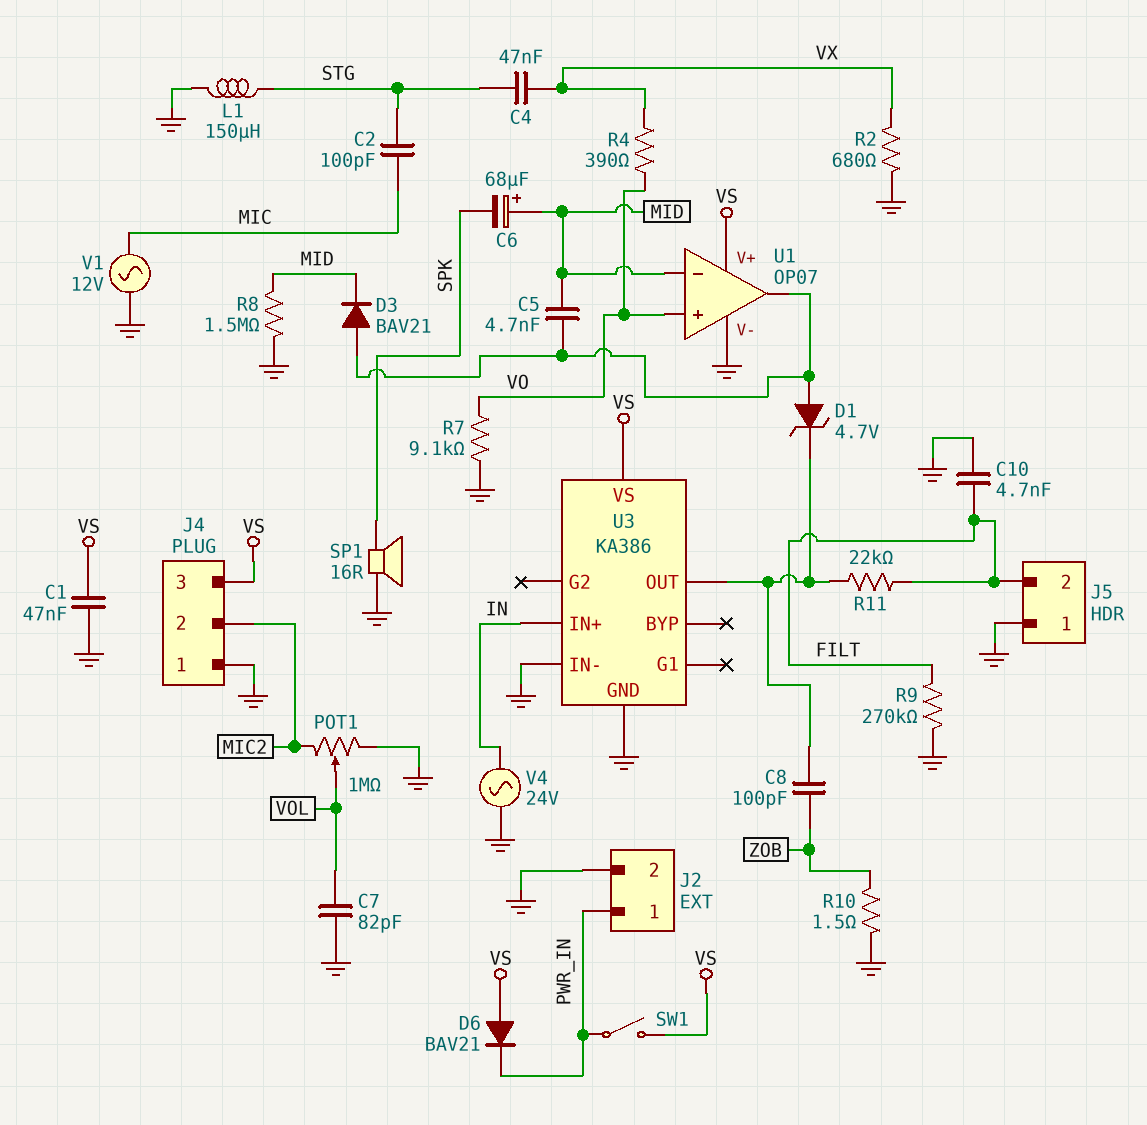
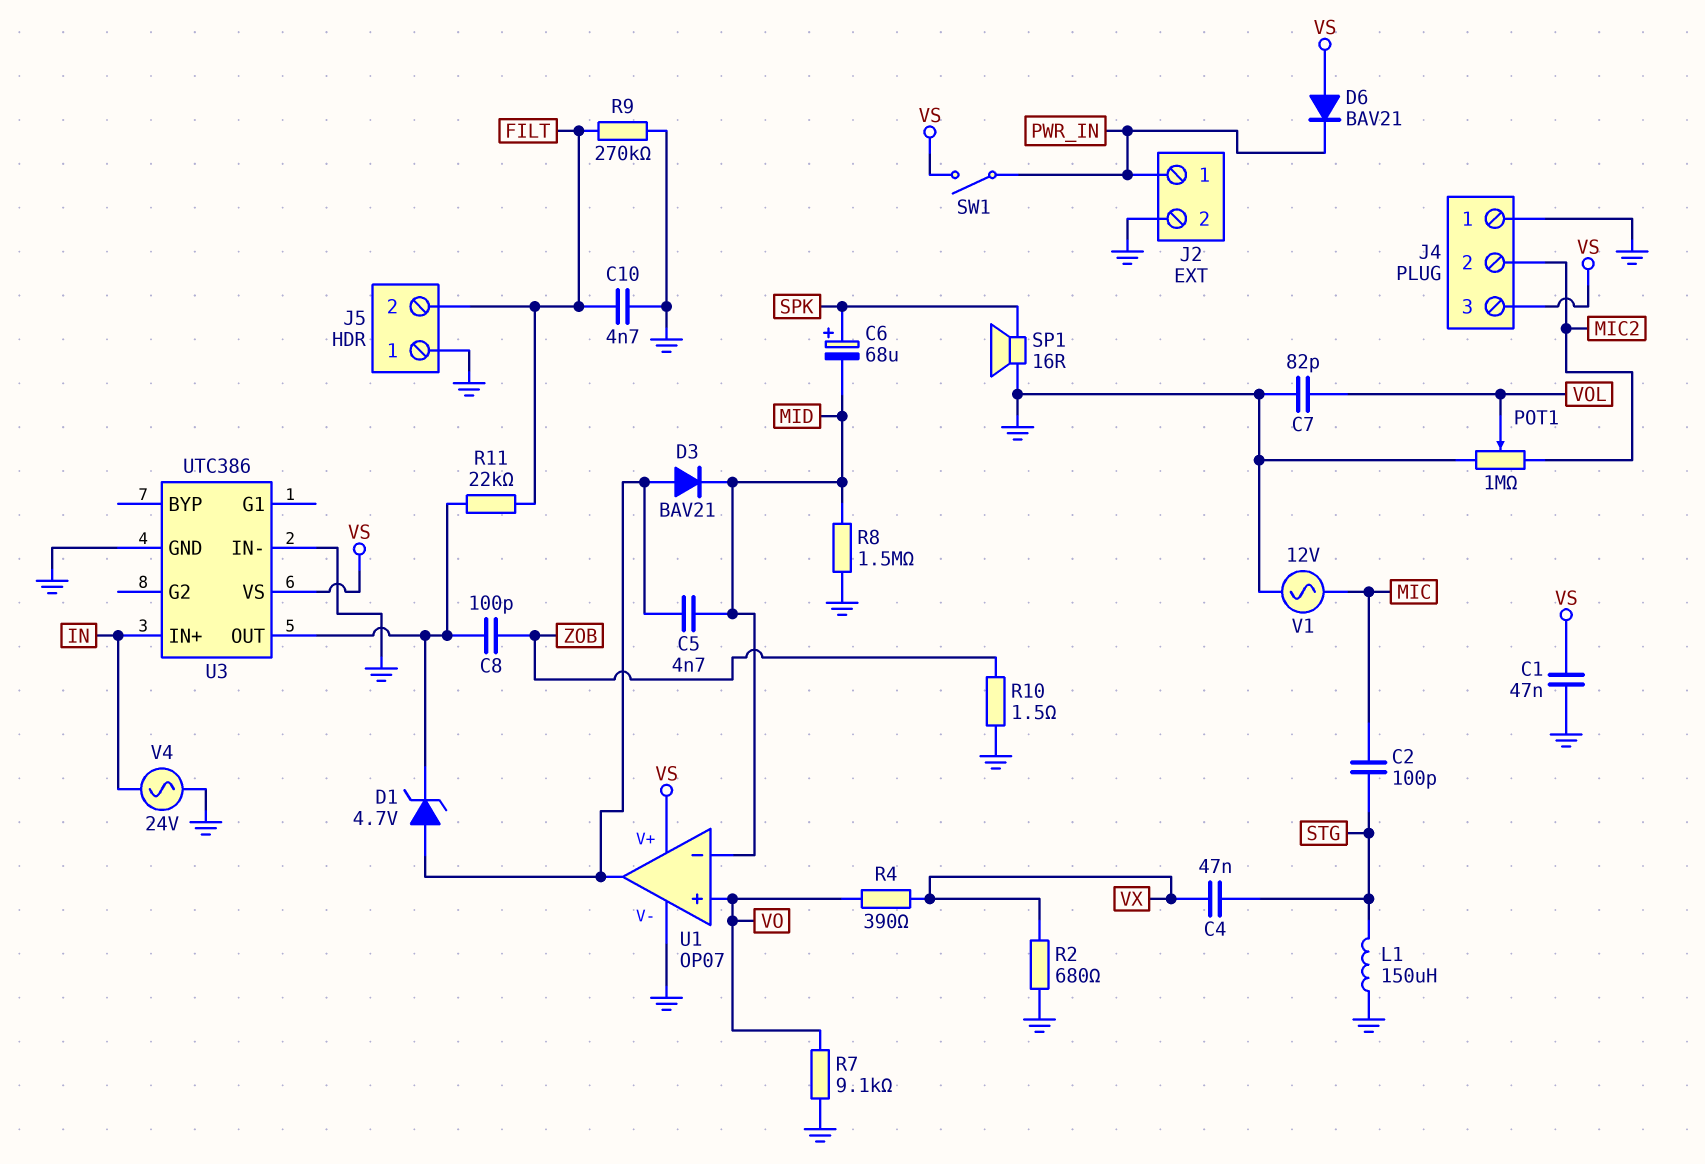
C6: 68uF (plus MID, minus SPK) -> 68uF (plus SPK, minus MID)
U3: KA386 -> UTC386

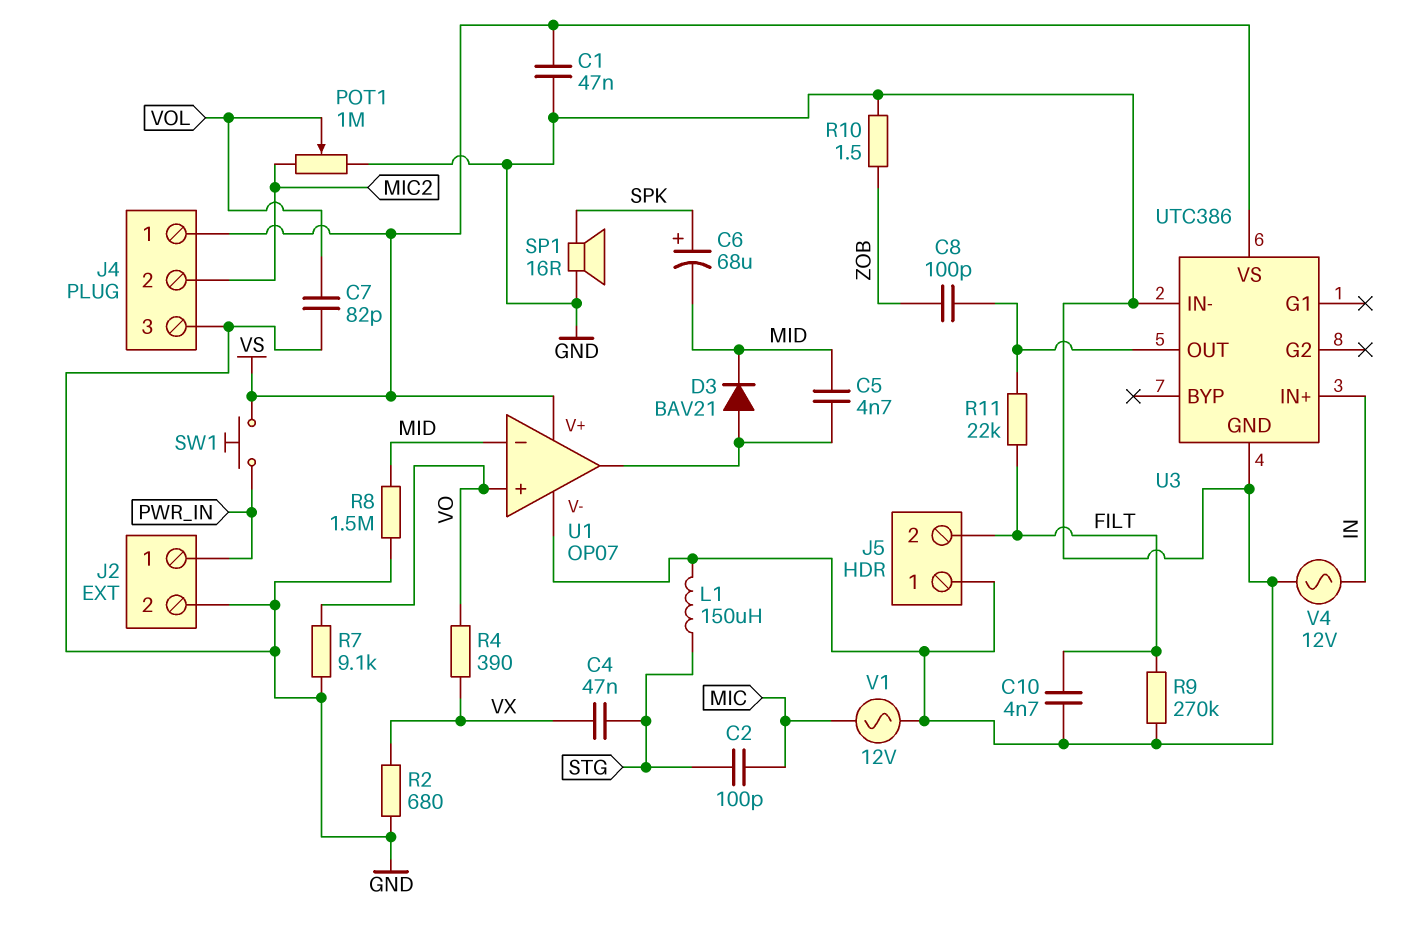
D1: zener 4.7V (A U1/out, K U3/OUT) -> none
D6: diode BAV21 (A VS, K PWR_IN) -> none
J4 pin 1: GND -> VS
J4 pin 3: VS -> GND
SW1: switch (PWR_IN, VS) -> button (PWR_IN, VS)
V4: AC 24V (GND, IN) -> AC 12V (GND, IN)

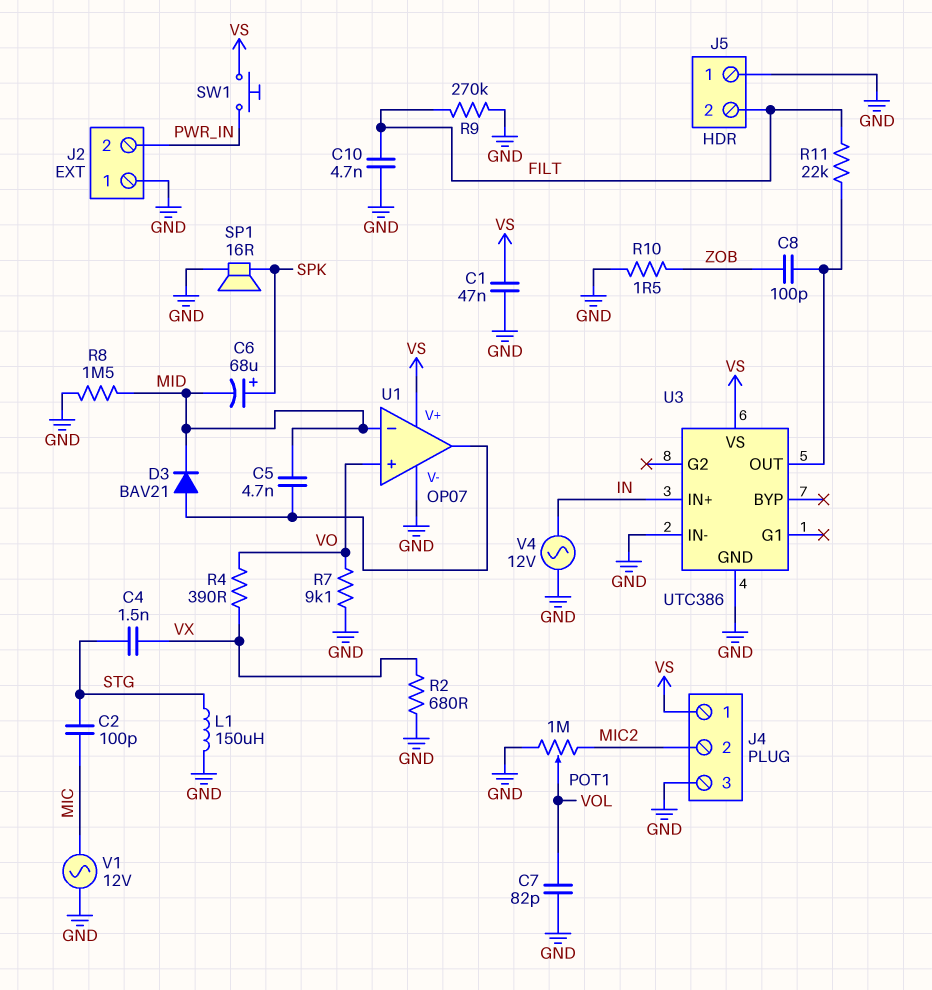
C4: 47nF (STG, VX) -> 1.5nF (STG, VX)
J2 pin 1: PWR_IN -> GND
J2 pin 2: GND -> PWR_IN

